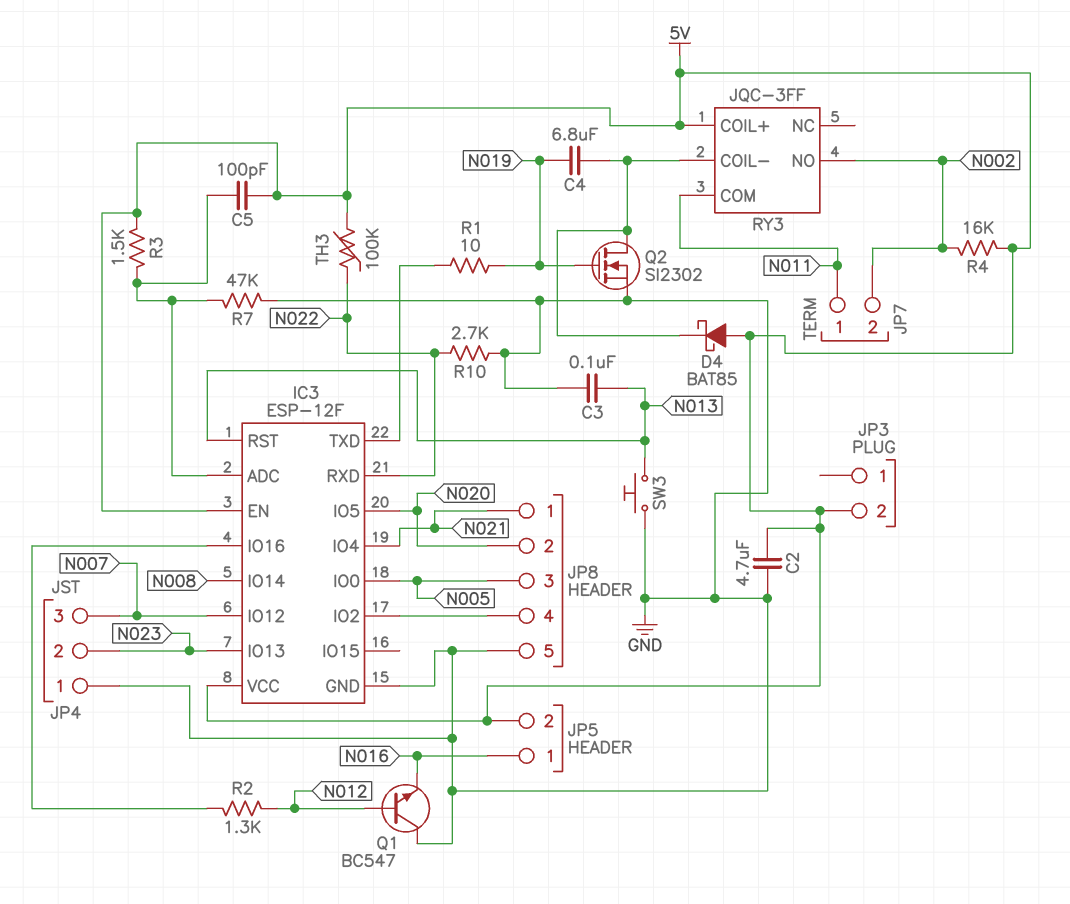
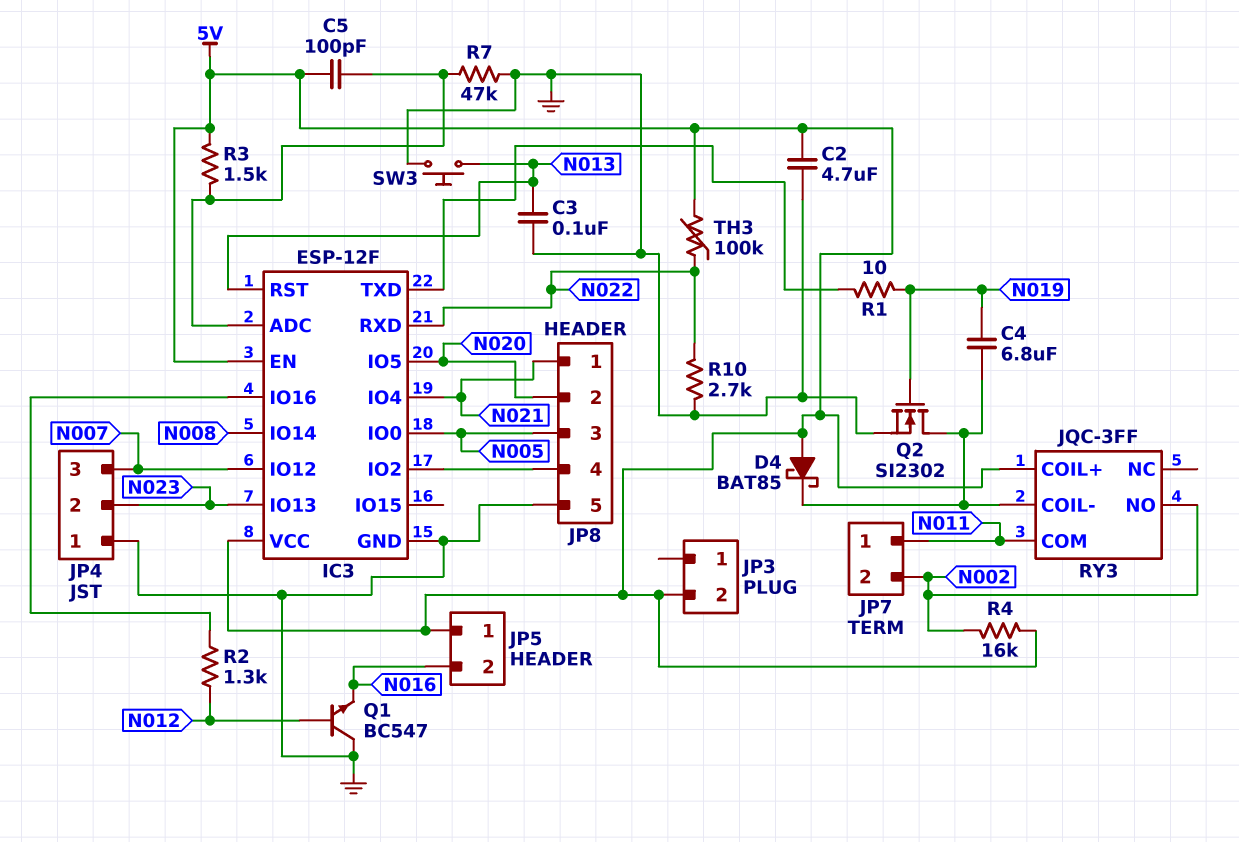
JP5 pin 1: N016 -> 5V
JP5 pin 2: 5V -> N016

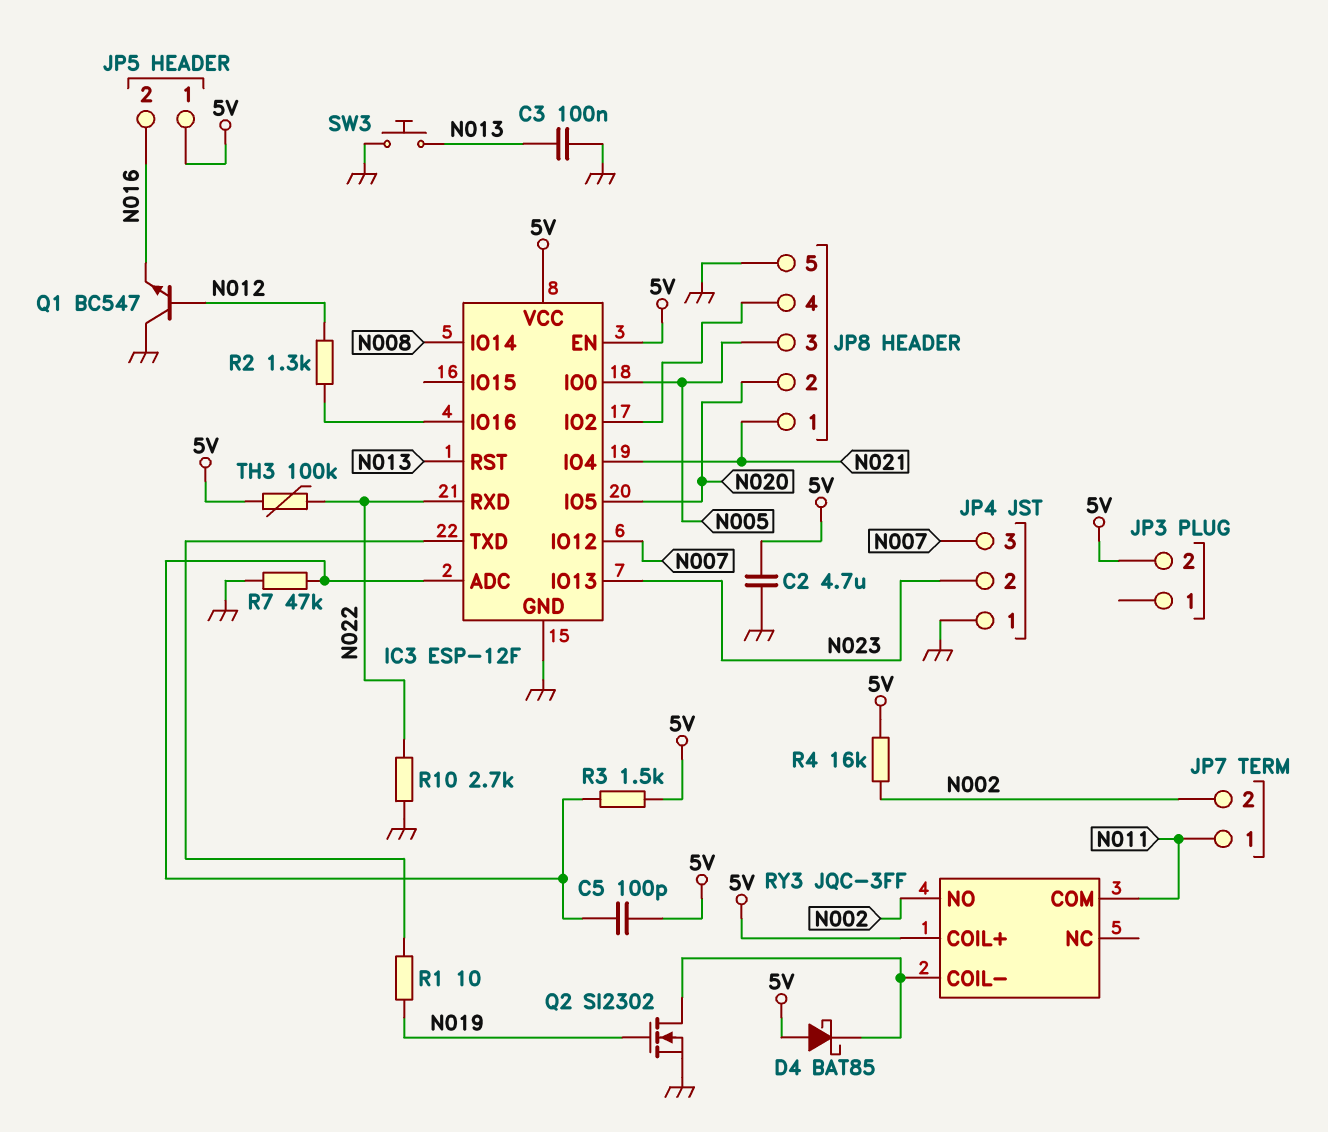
C4: 6.8uF (N019, RY3/COIL-) -> none

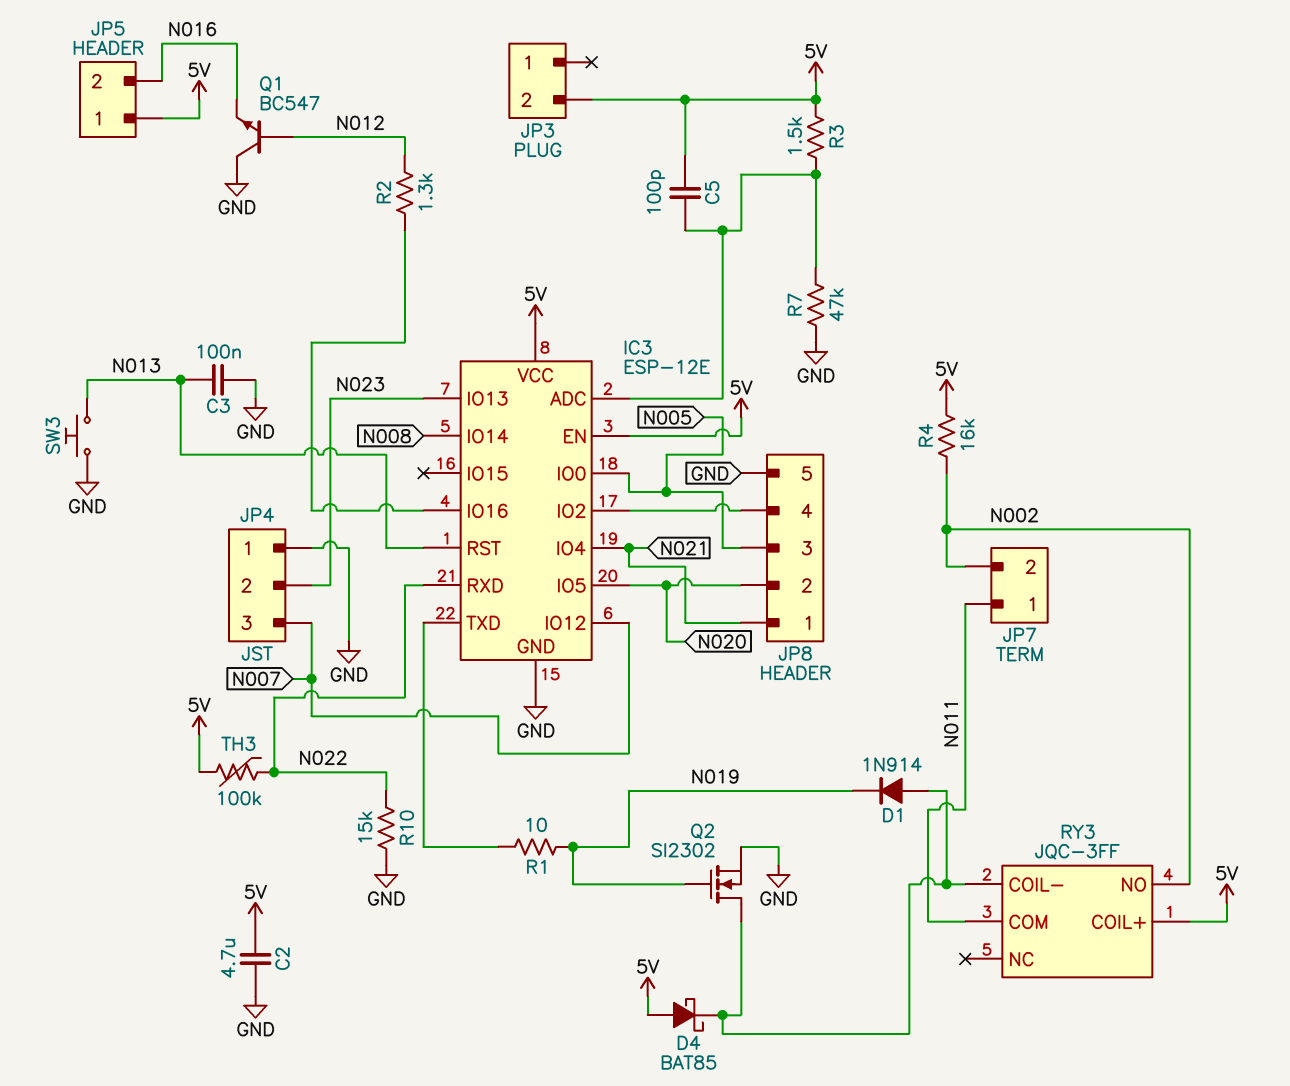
D1: none -> diode 1N914 (A RY3/COIL-, K N019)
IC3: ESP-12F -> ESP-12E
R10: 2.7k (GND, N022) -> 15k (GND, N022)

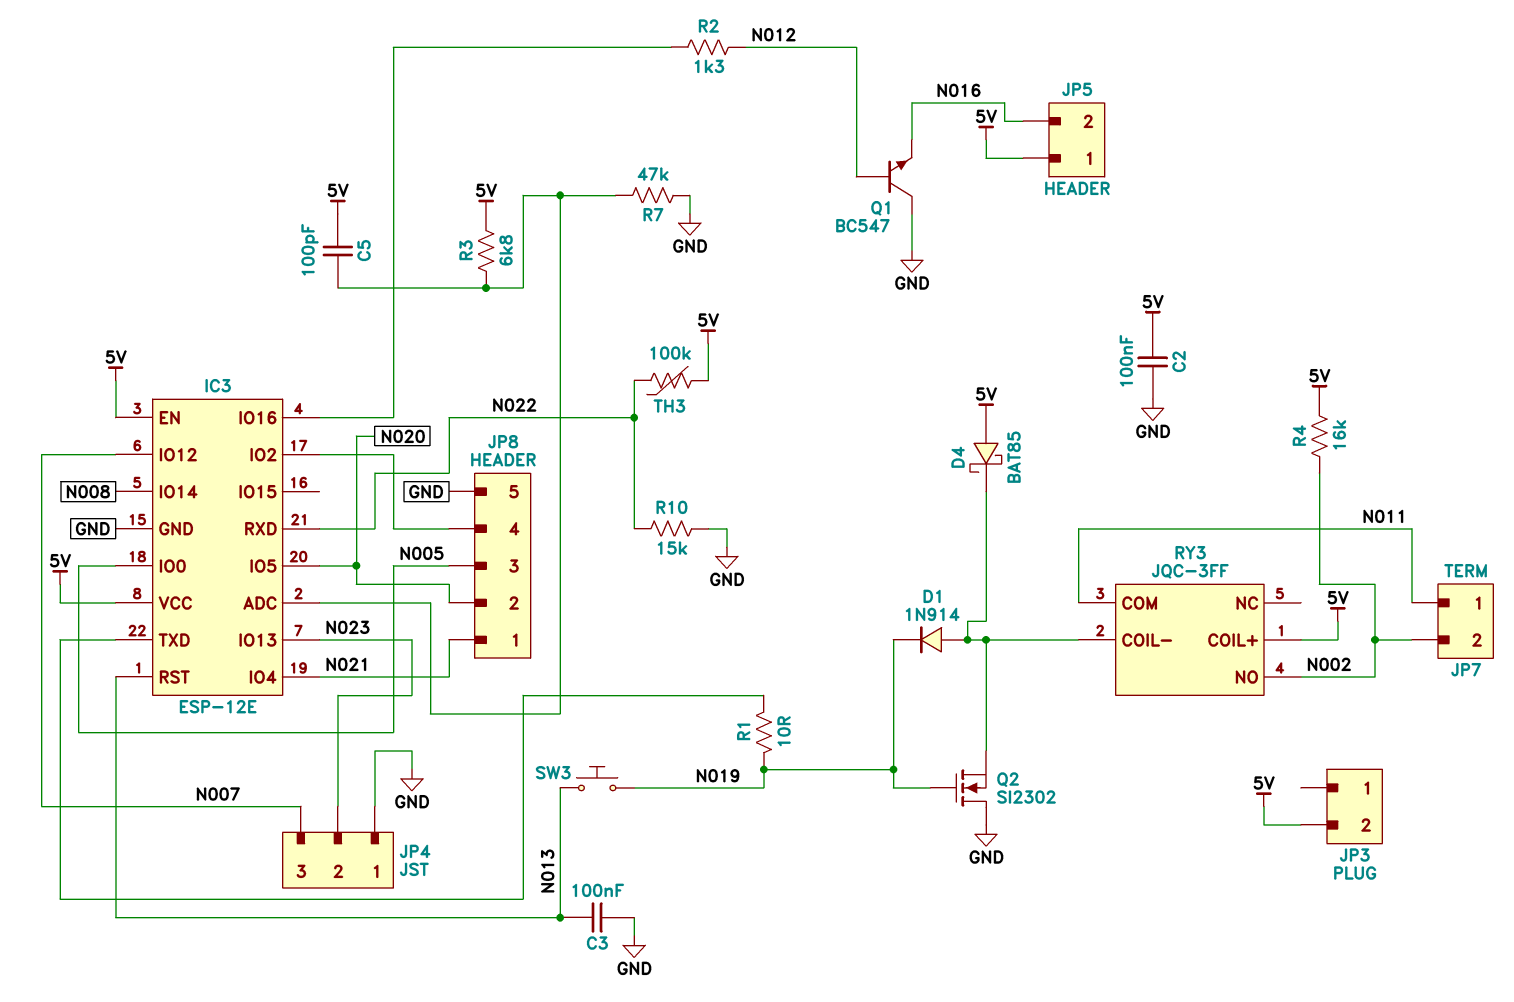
C2: 4.7uF (5V, GND) -> 100nF (5V, GND)
Q2: NMOS SI2302 (G N019, D RY3/COIL-, S GND) -> NMOS SI2302 (G N019, D GND, S RY3/COIL-)
R3: 1.5k (5V, IC3/ADC) -> 6.8k (5V, IC3/ADC)
SW3: button (GND, N013) -> button (N013, N019)

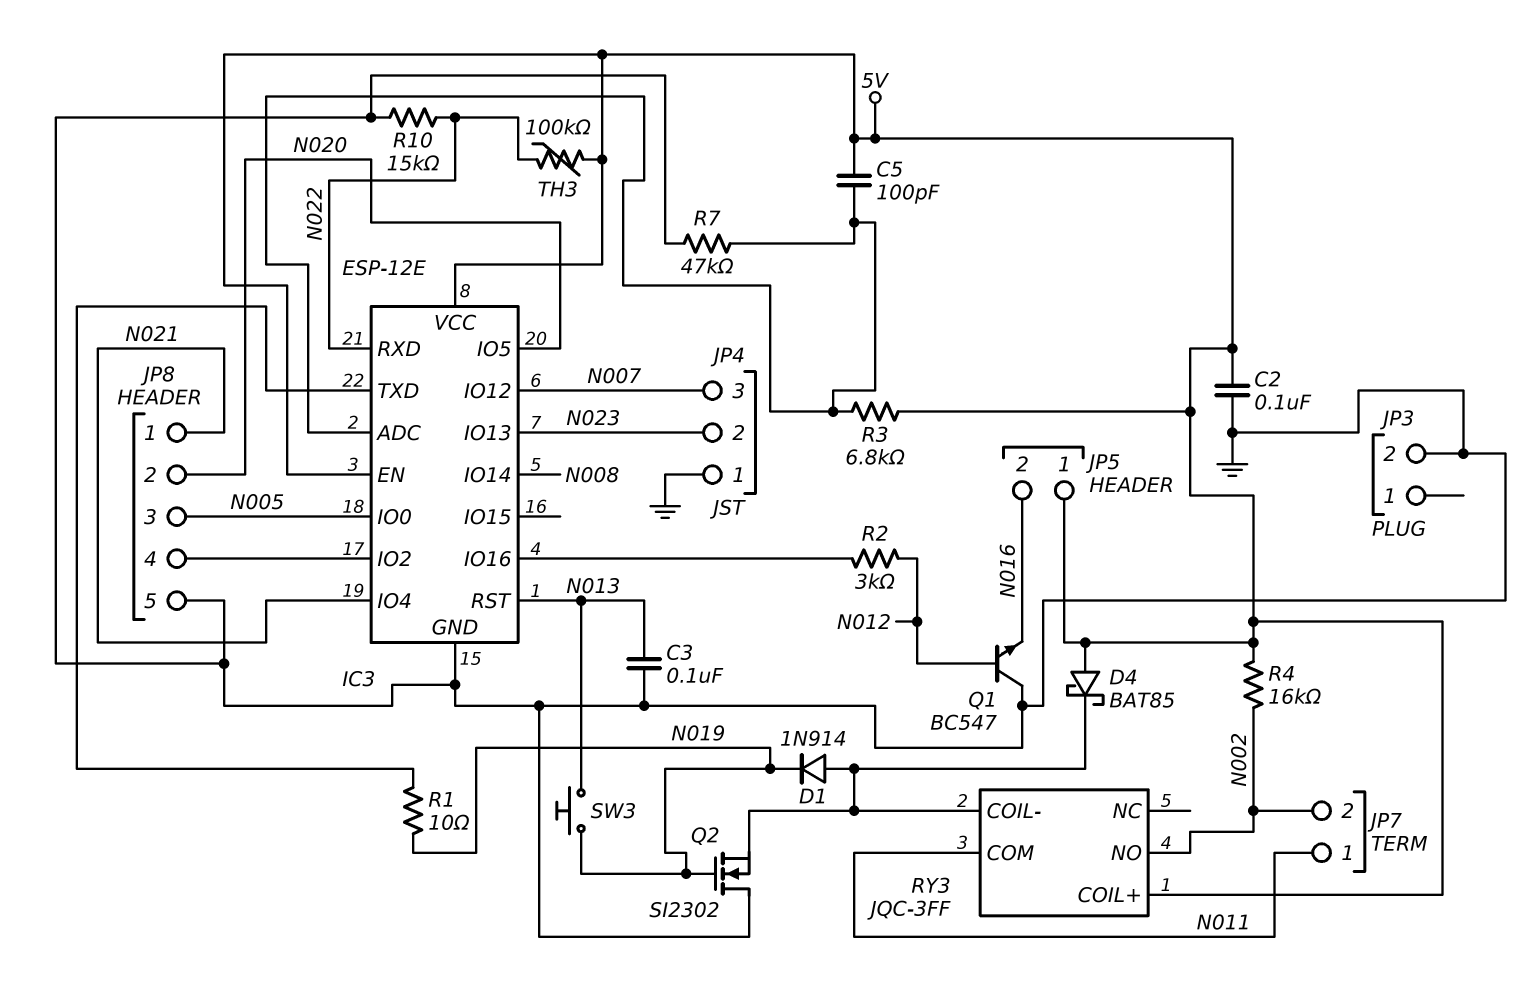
JP3 pin 2: 5V -> GND
R2: 1.3k (IC3/IO16, N012) -> 3k (IC3/IO16, N012)

